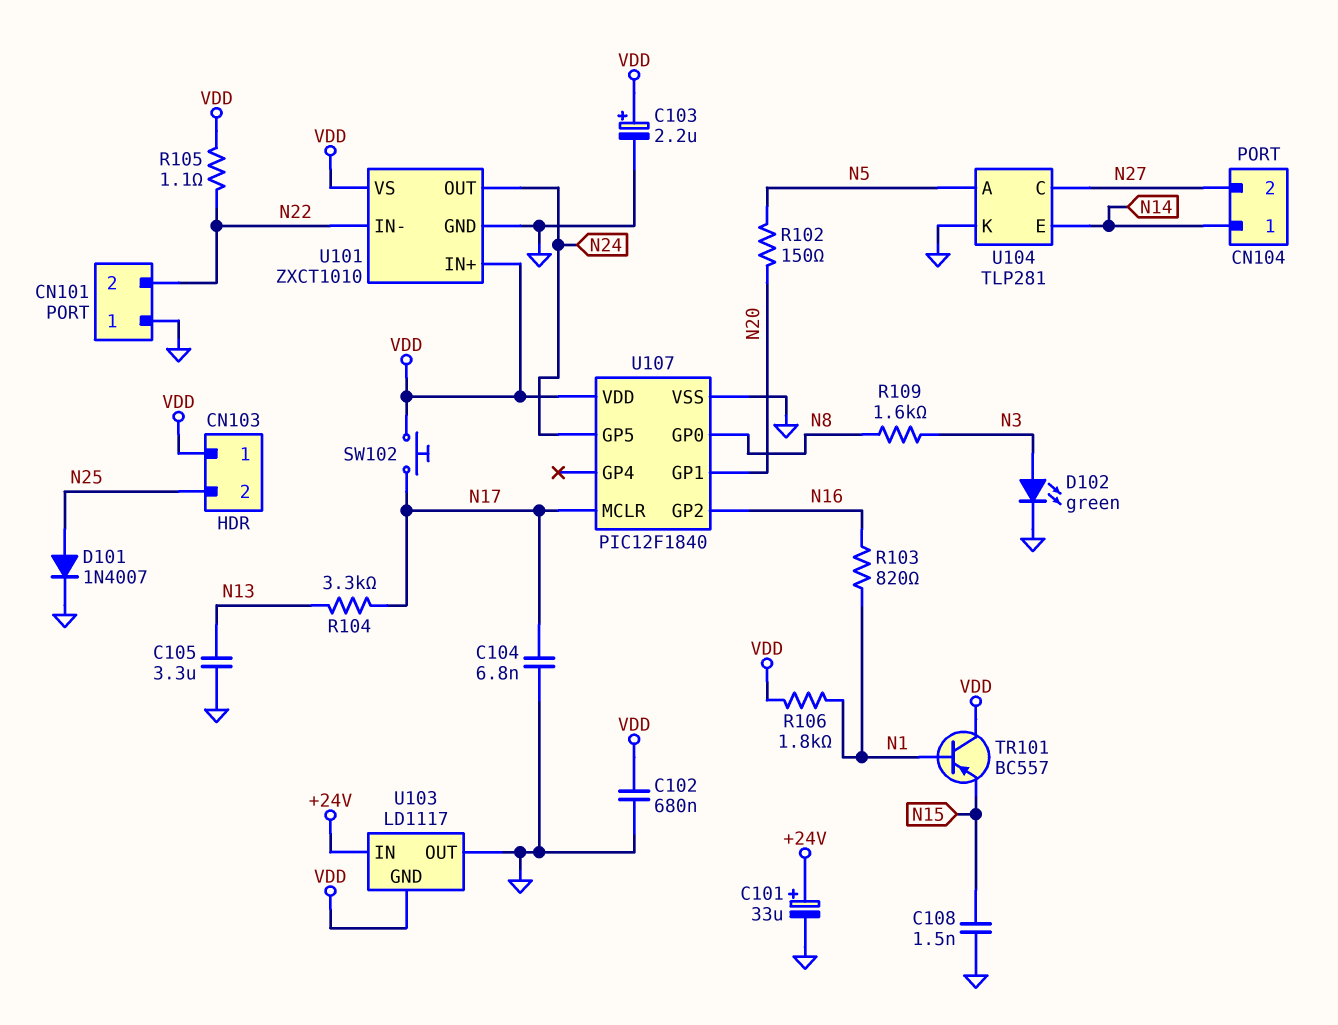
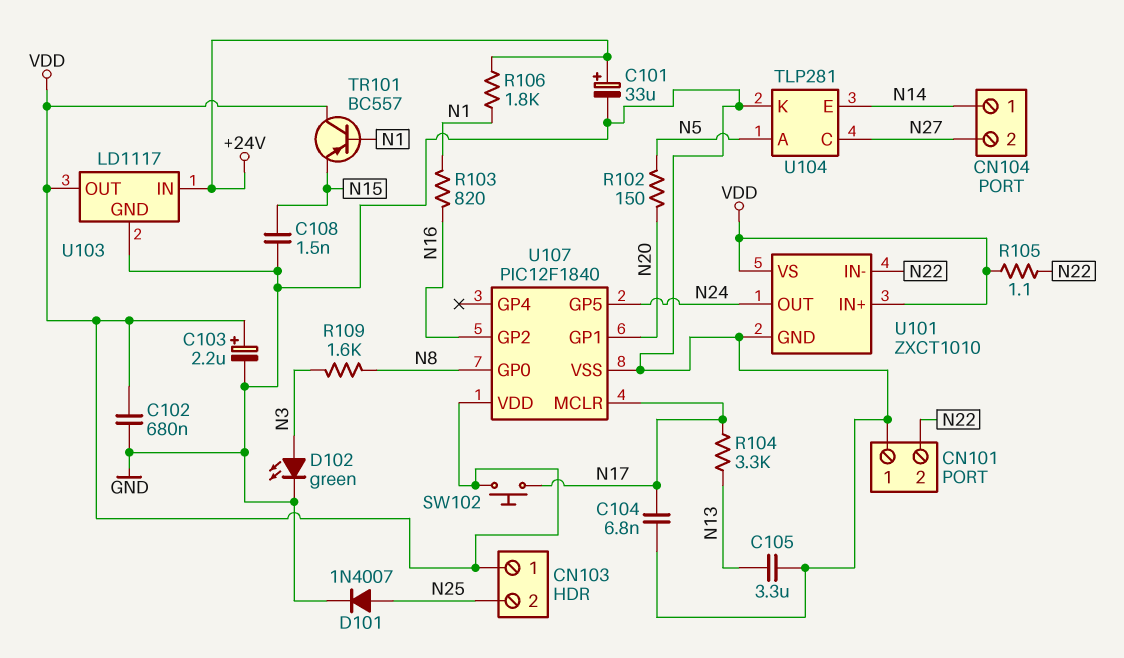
R106: 1.8k (N1, VDD) -> 1.8k (+24V, N1)
U103 pin GND: VDD -> GND
U103 pin OUT: GND -> VDD

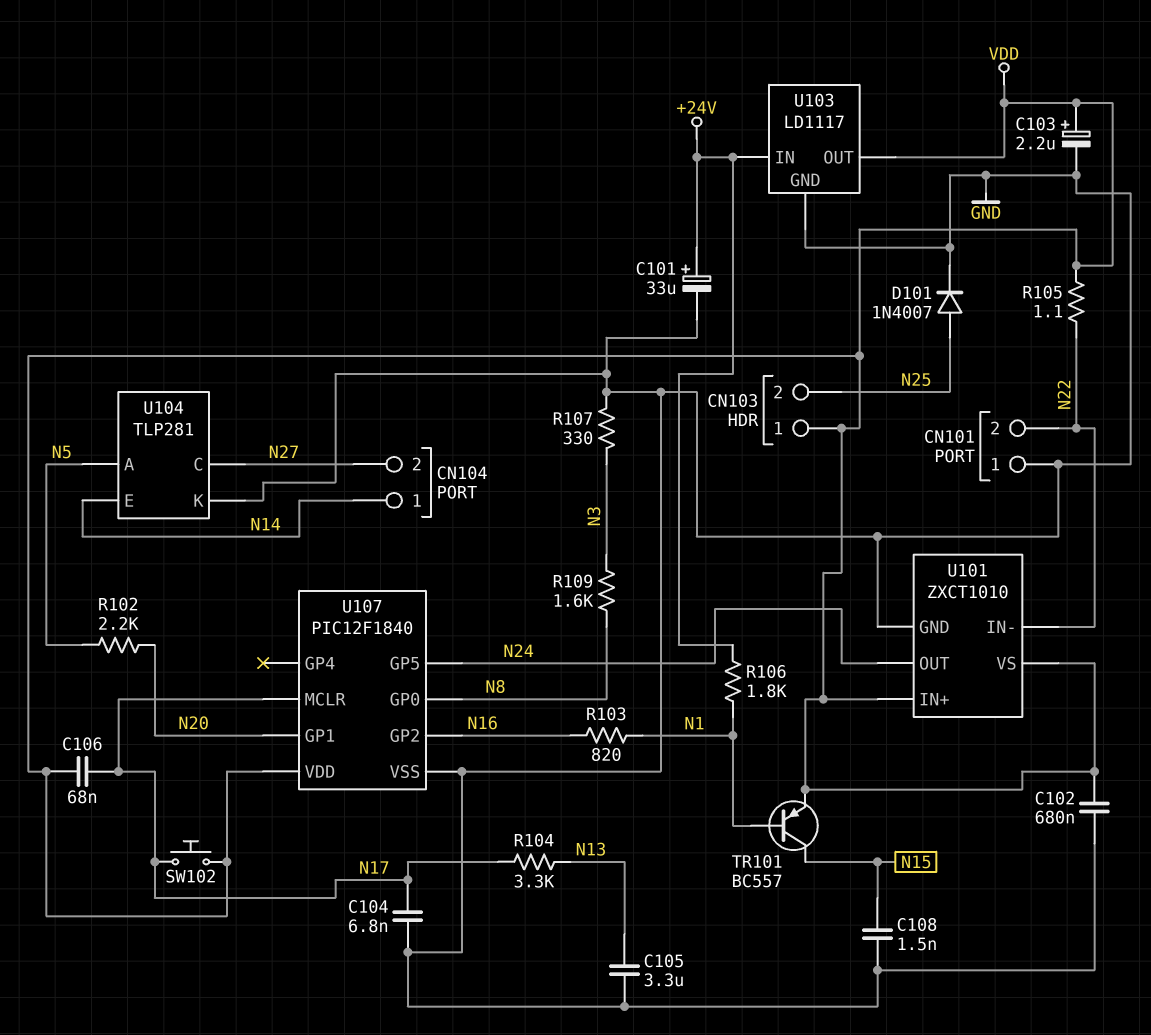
C106: none -> 68nF (N17, VDD)
D102: LED green (A N3, K GND) -> none
R102: 150 (N5, N20) -> 2.2k (N5, N20)
R107: none -> 330 (GND, N3)
TR101: PNP BC557 (B N1, C VDD, E N15) -> PNP BC557 (B N1, C N15, E VDD)

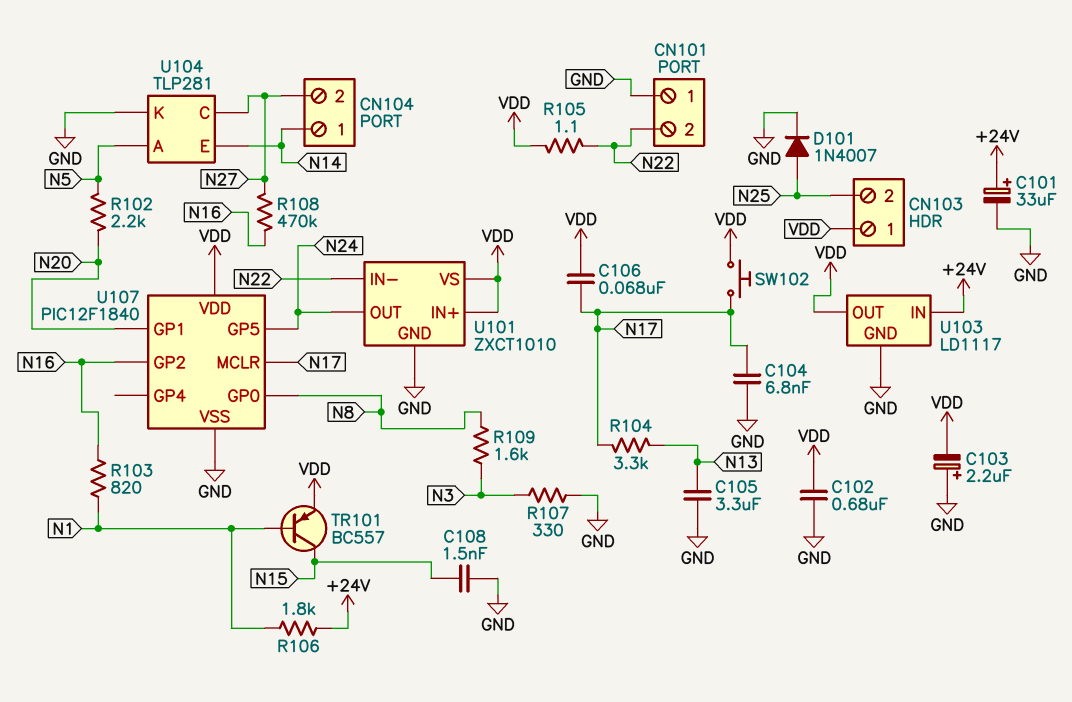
C103: 2.2uF (plus VDD, minus GND) -> 2.2uF (plus GND, minus VDD)
R108: none -> 470k (N16, N27)

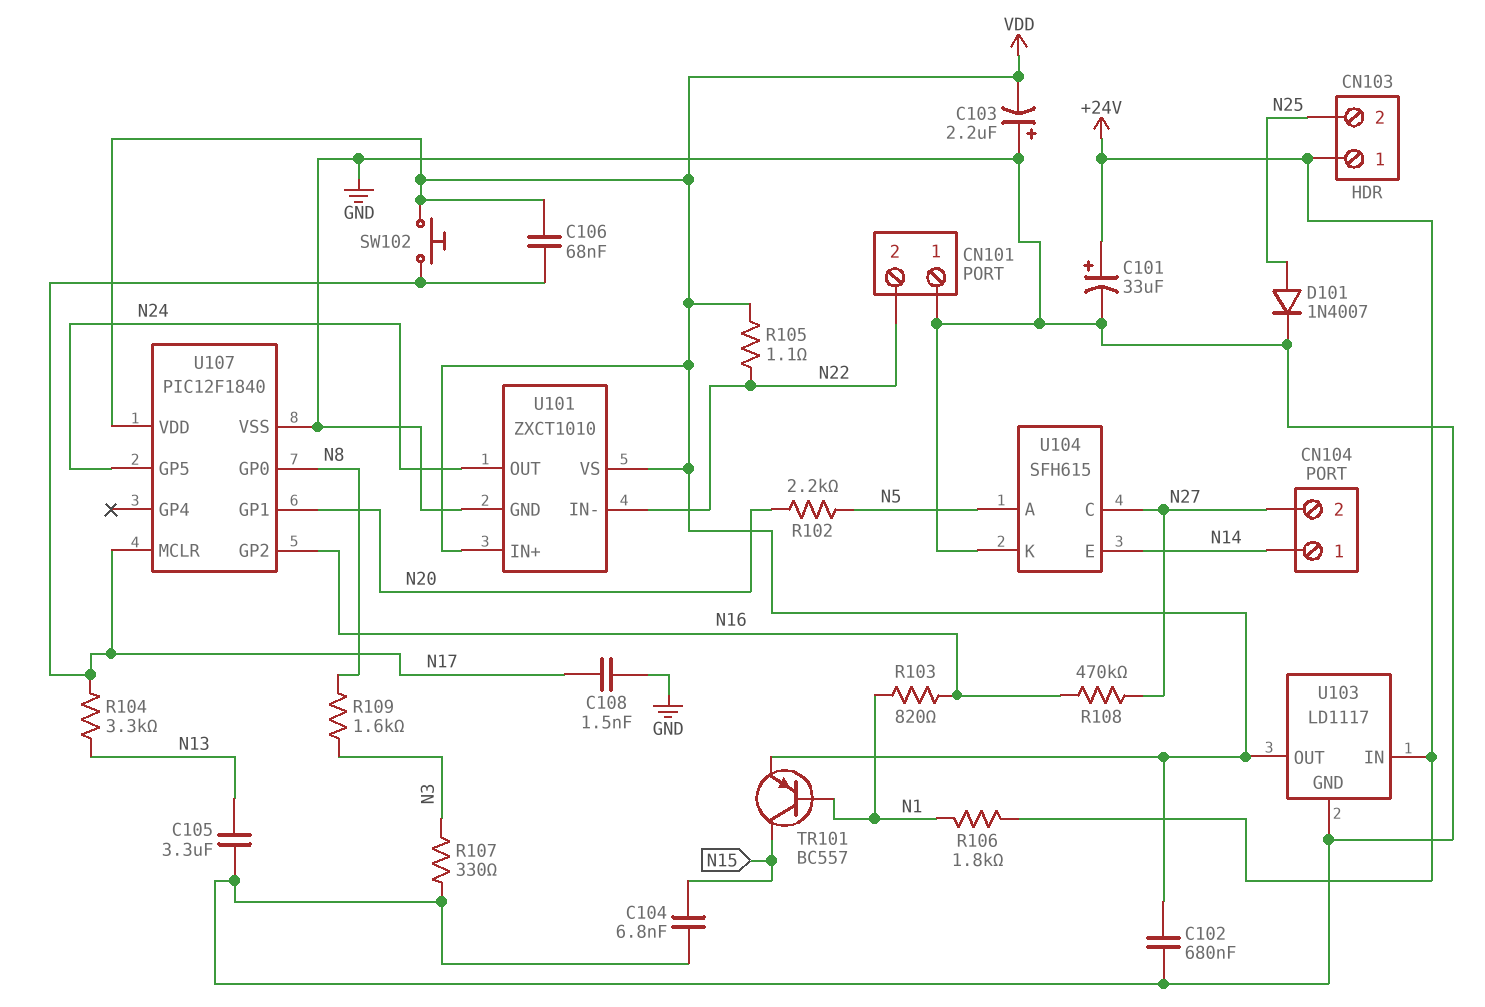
C104: 6.8nF (GND, N17) -> 6.8nF (GND, N15)
C108: 1.5nF (GND, N15) -> 1.5nF (GND, N17)
CN103 pin 1: VDD -> +24V
U104: TLP281 -> SFH615

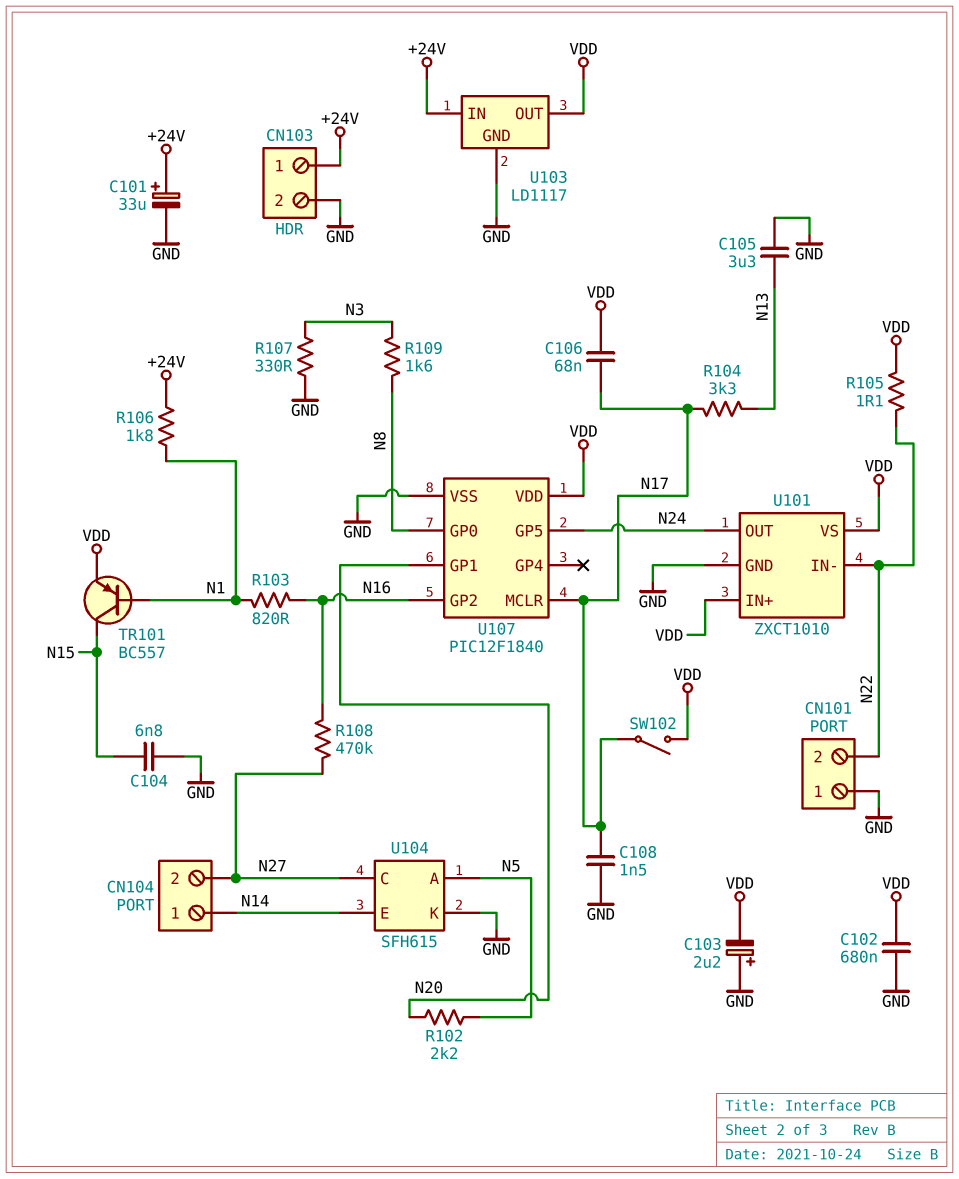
CN103 pin 2: N25 -> GND
D101: diode 1N4007 (A N25, K GND) -> none
SW102: button (N17, VDD) -> switch (N17, VDD)

